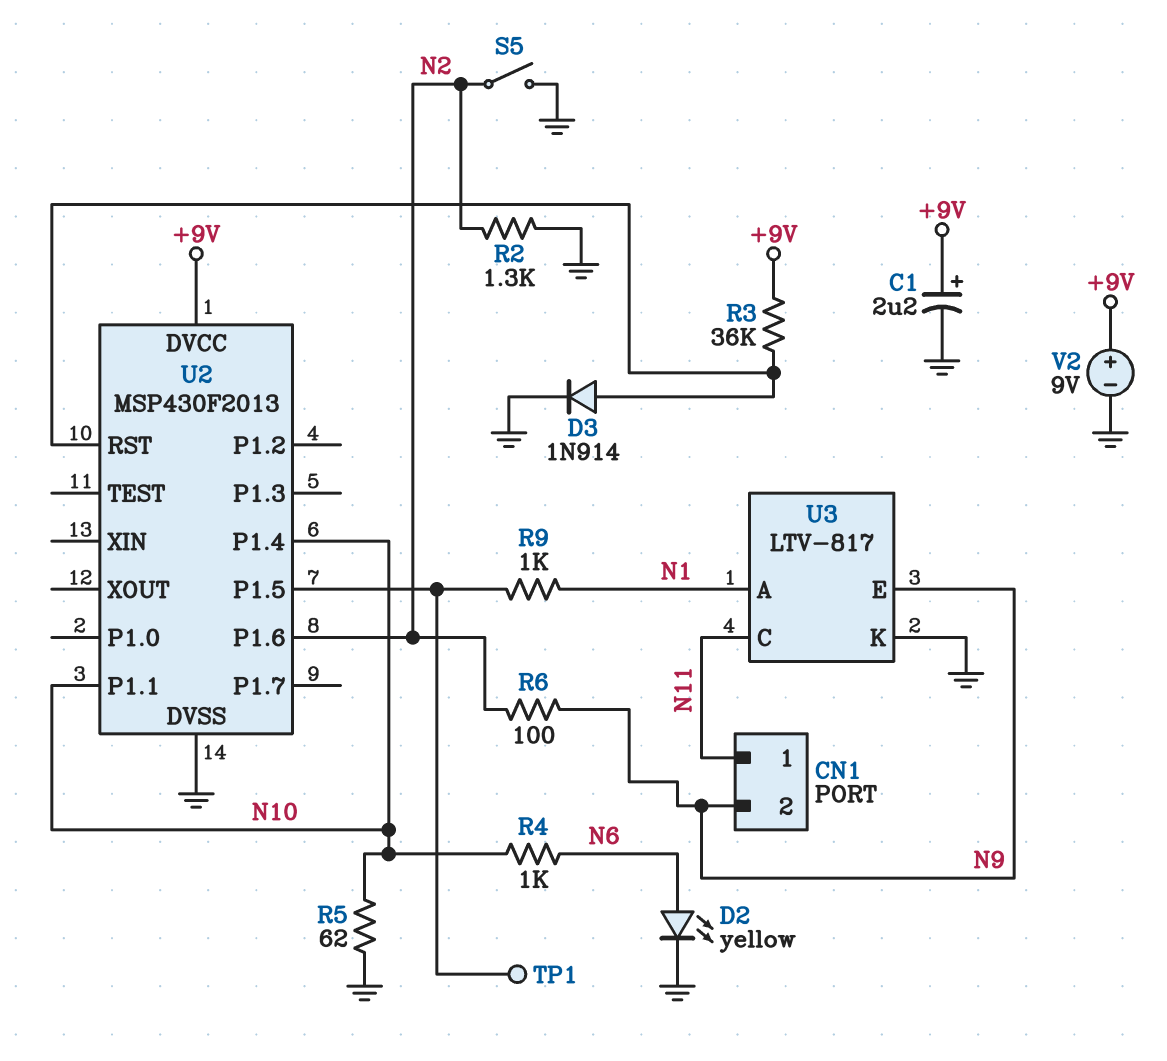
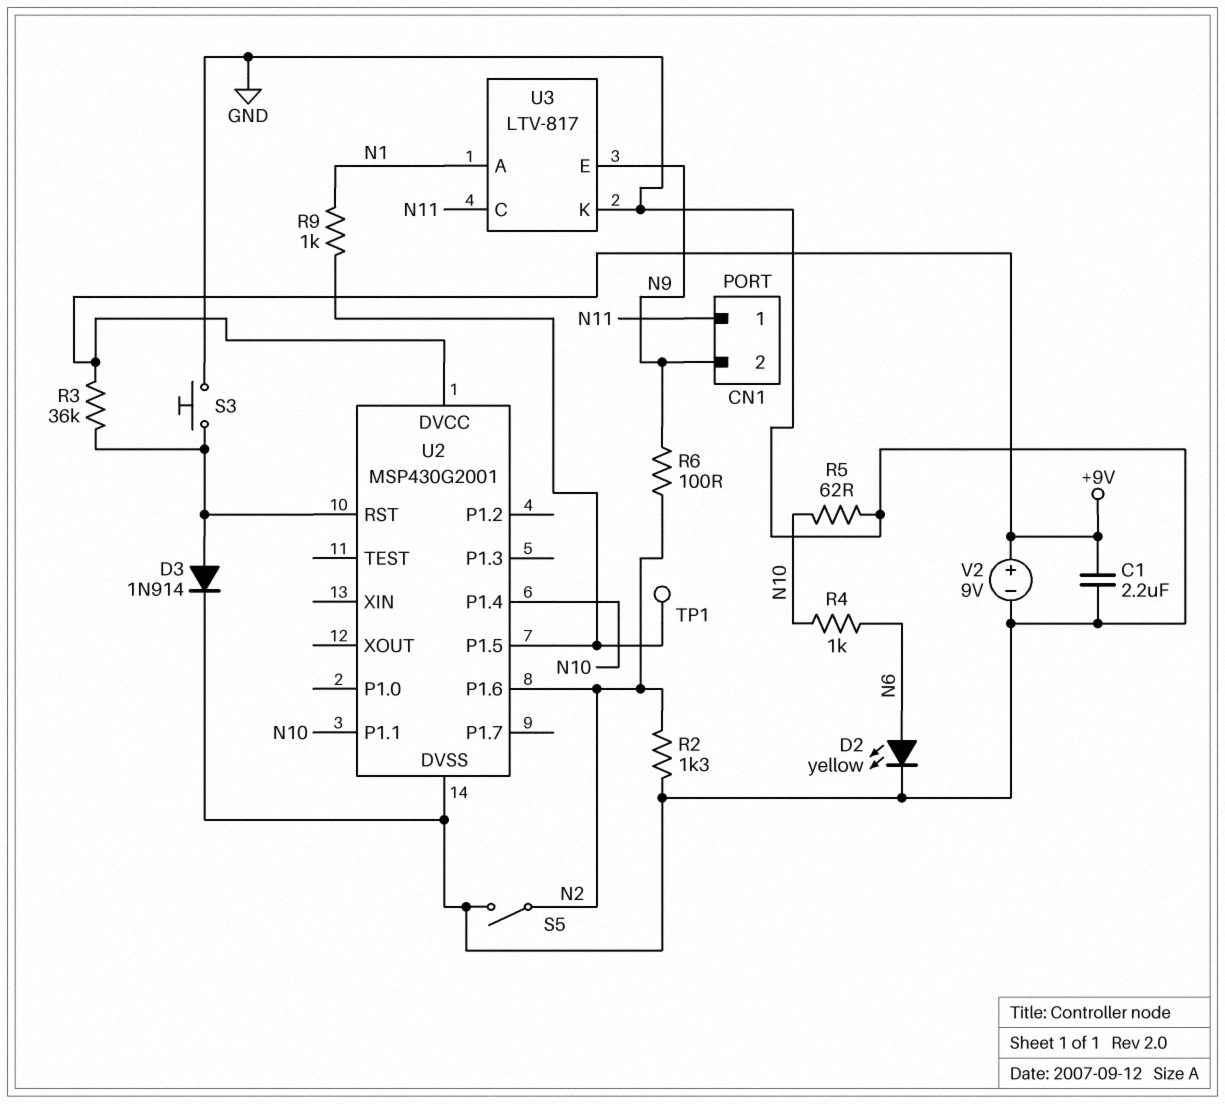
C1: 2.2uF (plus +9V, minus GND) -> 2.2uF (+9V, GND)
S3: none -> button (GND, U2/RST)
U2: MSP430F2013 -> MSP430G2001

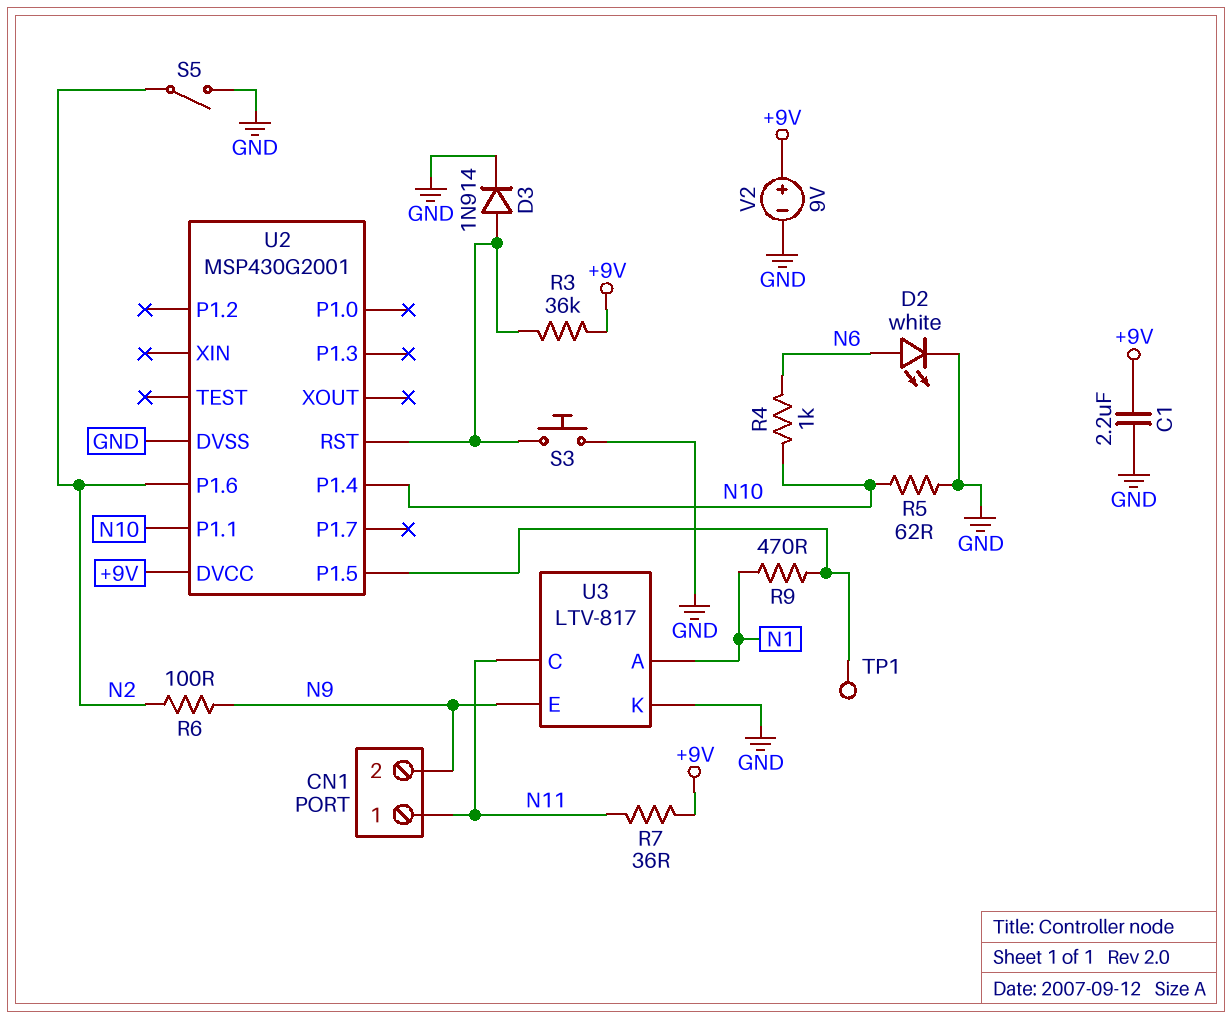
D2: LED yellow (A N6, K GND) -> LED white (A N6, K GND)
R2: 1.3k (GND, N2) -> none
R7: none -> 36 (+9V, N11)
R9: 1k (N1, U2/P1.5) -> 470 (N1, U2/P1.5)

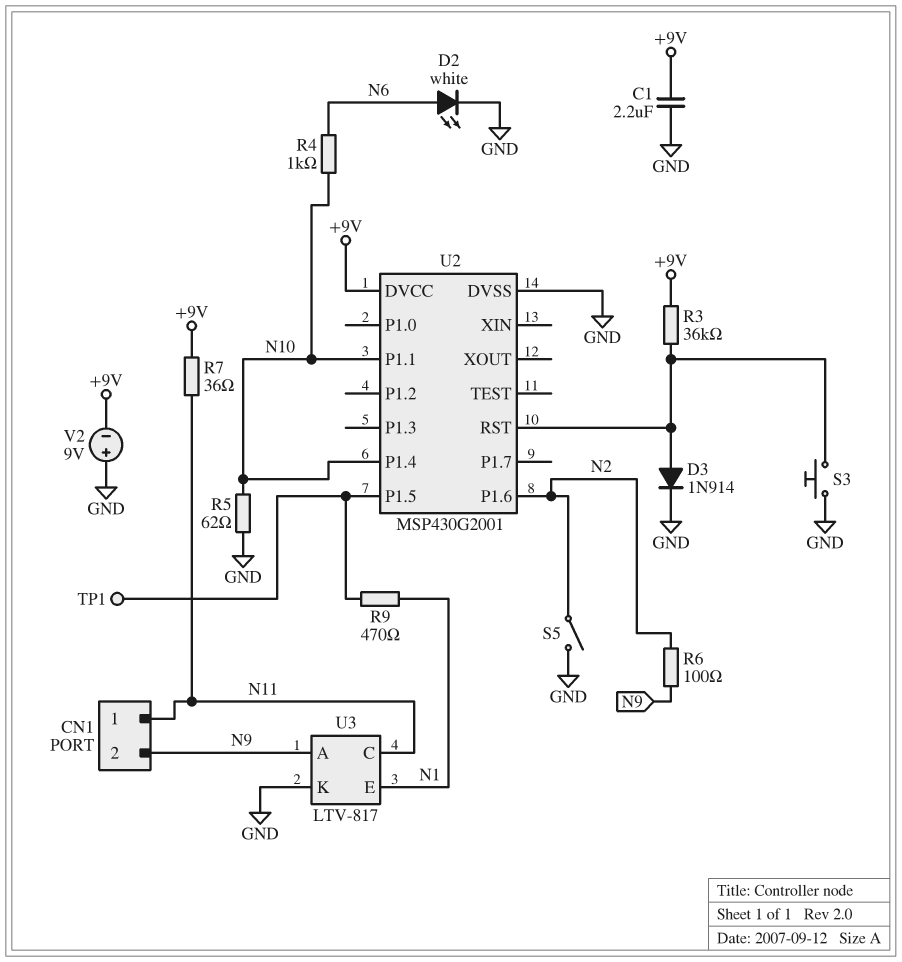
U3 pin A: N1 -> N9
U3 pin E: N9 -> N1
V2: 9V (plus +9V, minus GND) -> 9V (plus GND, minus +9V)

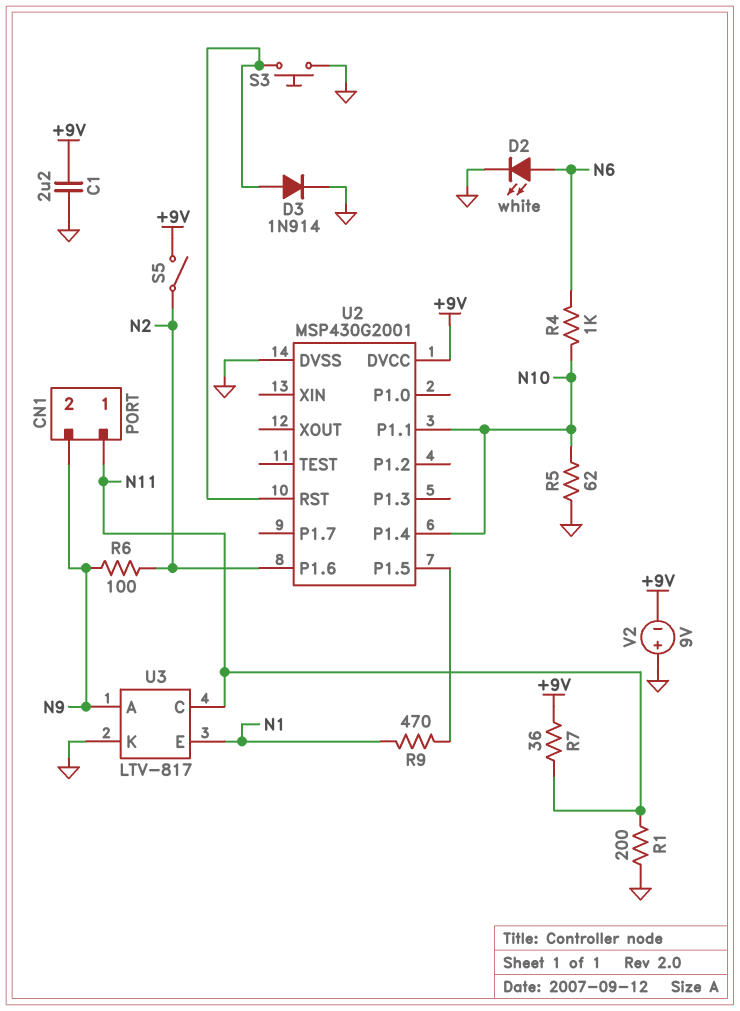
R1: none -> 200 (GND, N11)
R3: 36k (+9V, U2/RST) -> none
S5: switch (GND, N2) -> switch (+9V, N2)
TP1: test point (U2/P1.5) -> none

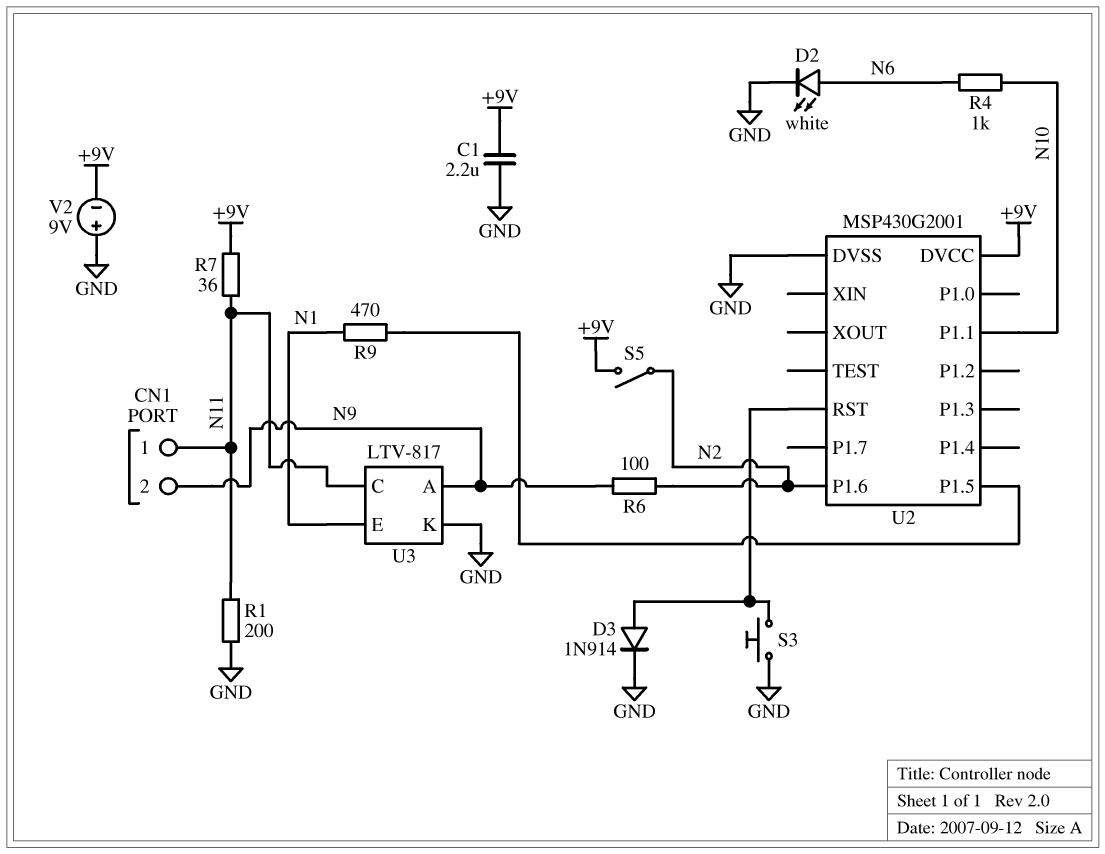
R5: 62 (GND, N10) -> none
U2 pin P1.4: N10 -> none

